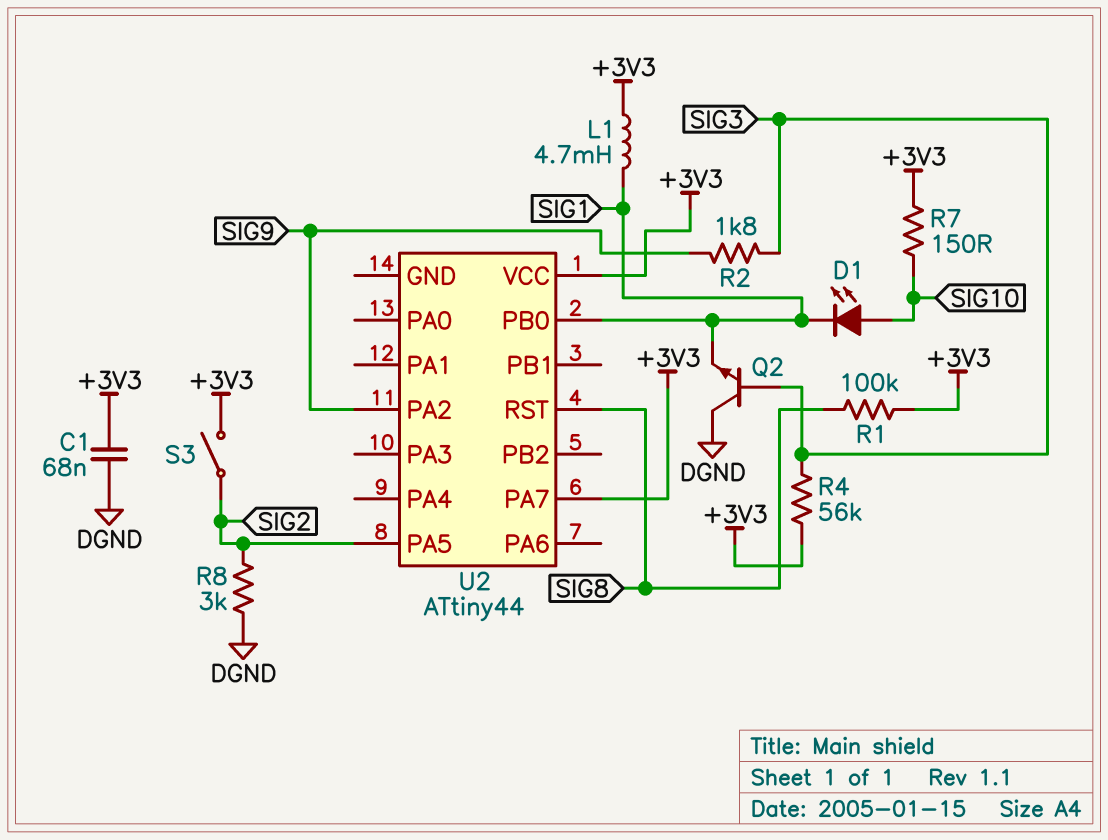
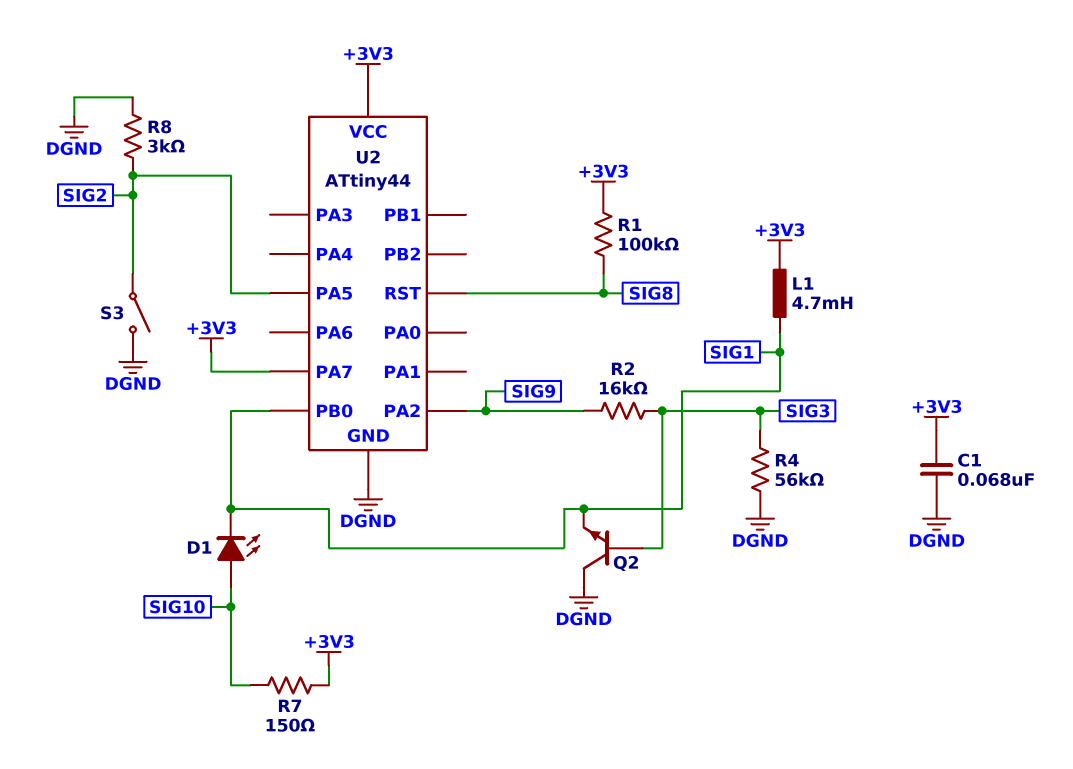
R2: 1.8k (SIG3, SIG9) -> 16k (SIG3, SIG9)
R4: 56k (+3V3, SIG3) -> 56k (DGND, SIG3)
S3: switch (+3V3, SIG2) -> switch (DGND, SIG2)
U2 pin GND: none -> DGND

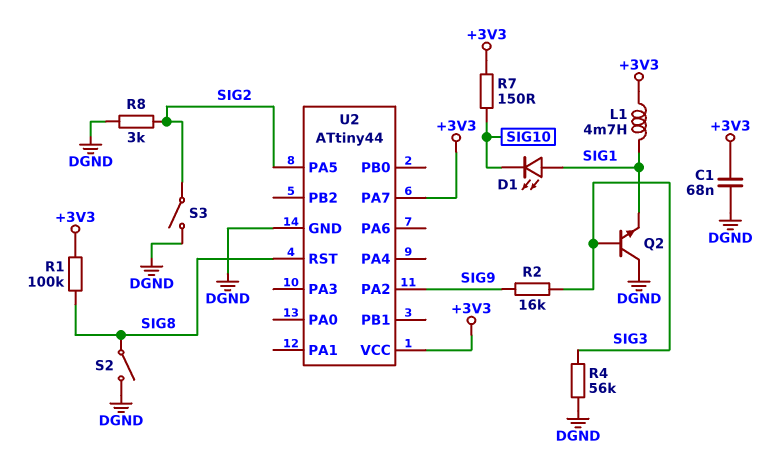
D1: LED (A SIG10, K SIG1) -> LED (A SIG1, K SIG10)
S2: none -> switch (DGND, SIG8)
U2 pin PB0: SIG1 -> none

